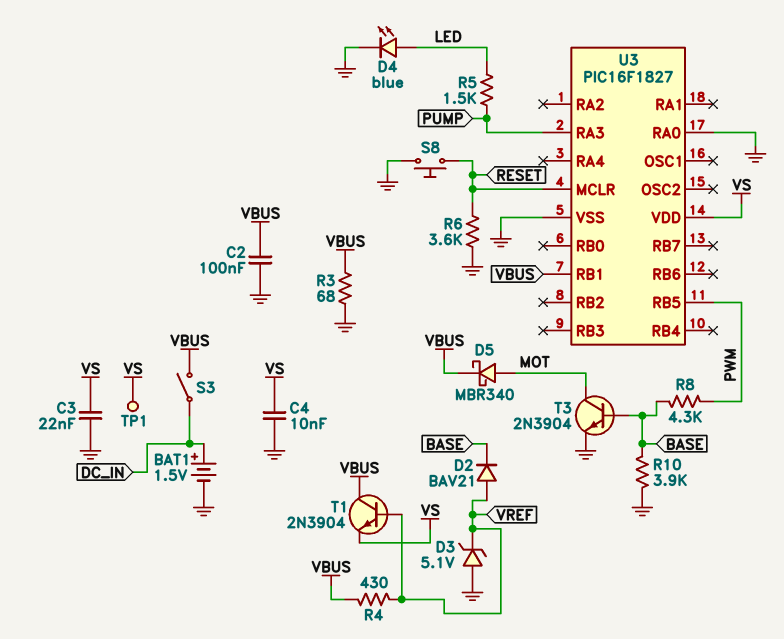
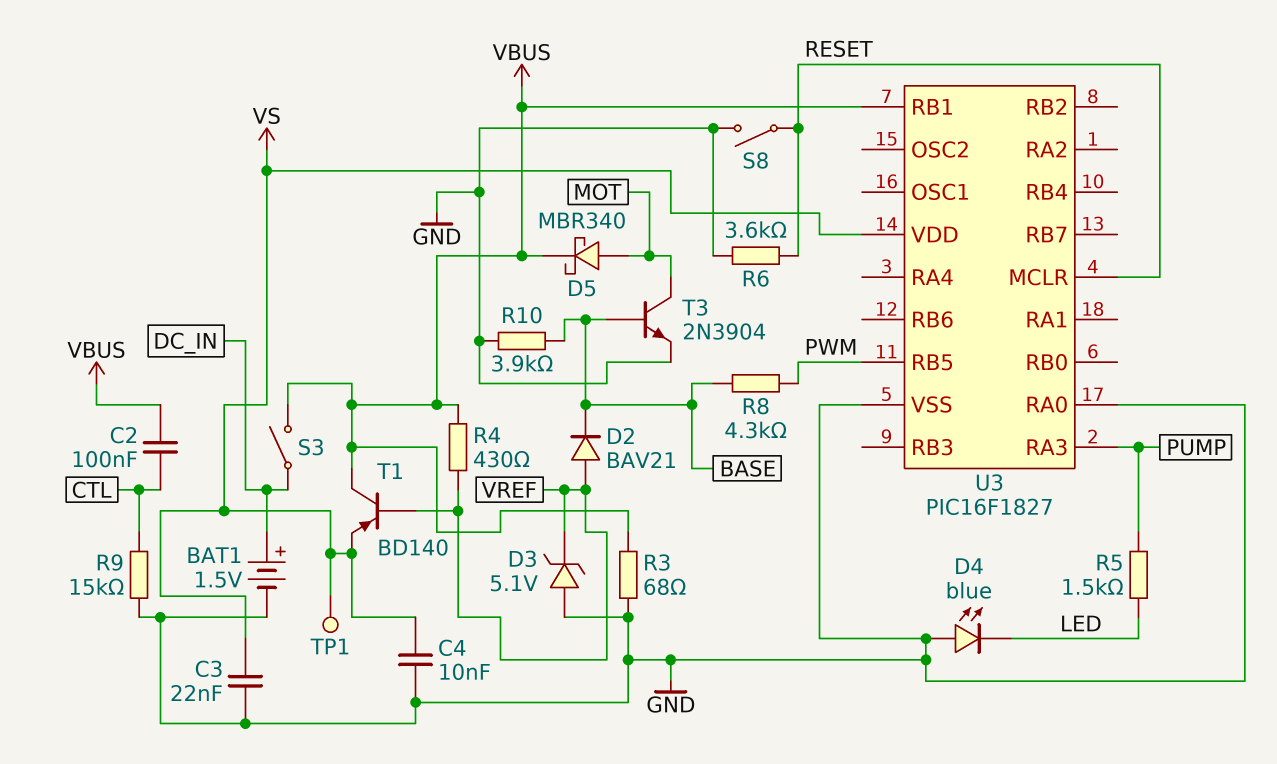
C2: 100nF (GND, VBUS) -> 100nF (CTL, VBUS)
D4: LED blue (A LED, K GND) -> LED blue (A GND, K LED)
R9: none -> 15k (CTL, GND)
S8: button (GND, RESET) -> switch (GND, RESET)
T1: NPN 2N3904 (B VREF, C VBUS, E VS) -> PNP BD140 (B VREF, C VBUS, E VS)

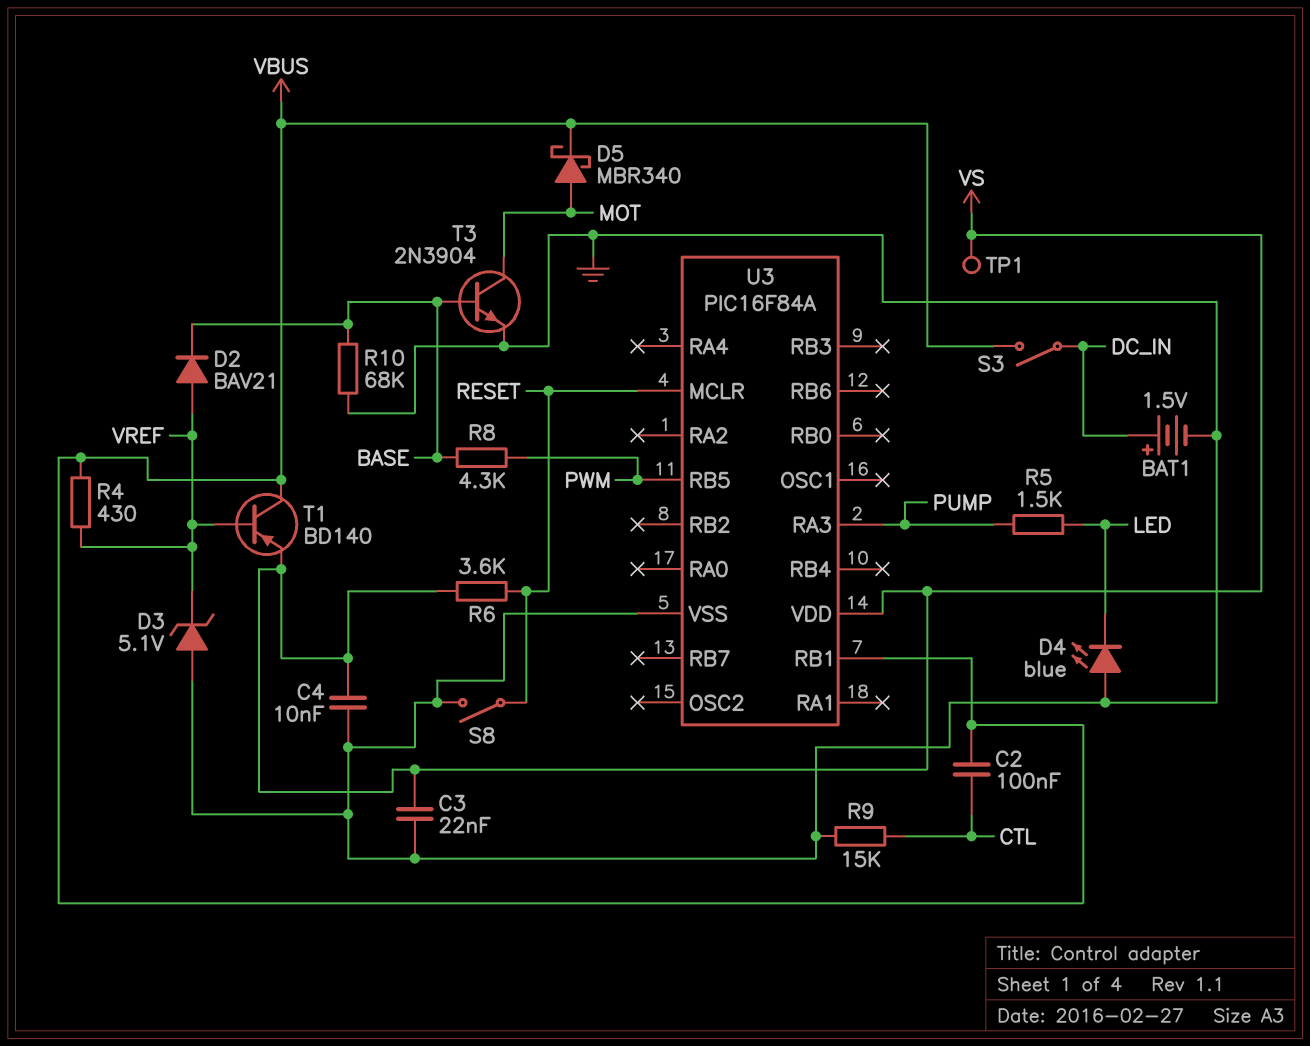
R3: 68 (GND, VBUS) -> none
R6: 3.6k (GND, RESET) -> 3.6k (RESET, VS)
R10: 3.9k (BASE, GND) -> 68k (BASE, GND)
U3: PIC16F1827 -> PIC16F84A
U3 pin RA0: GND -> none

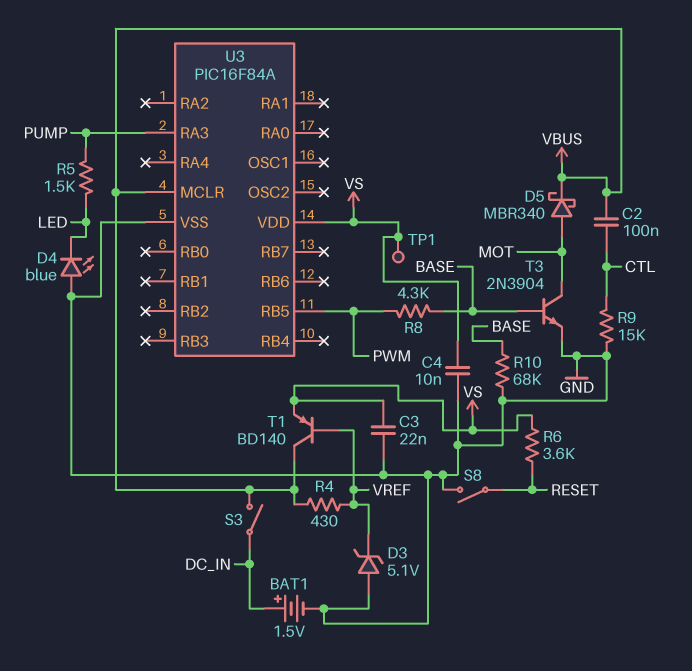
D2: diode BAV21 (A VREF, K BASE) -> none
U3 pin MCLR: RESET -> VBUS
U3 pin RB1: VBUS -> none

